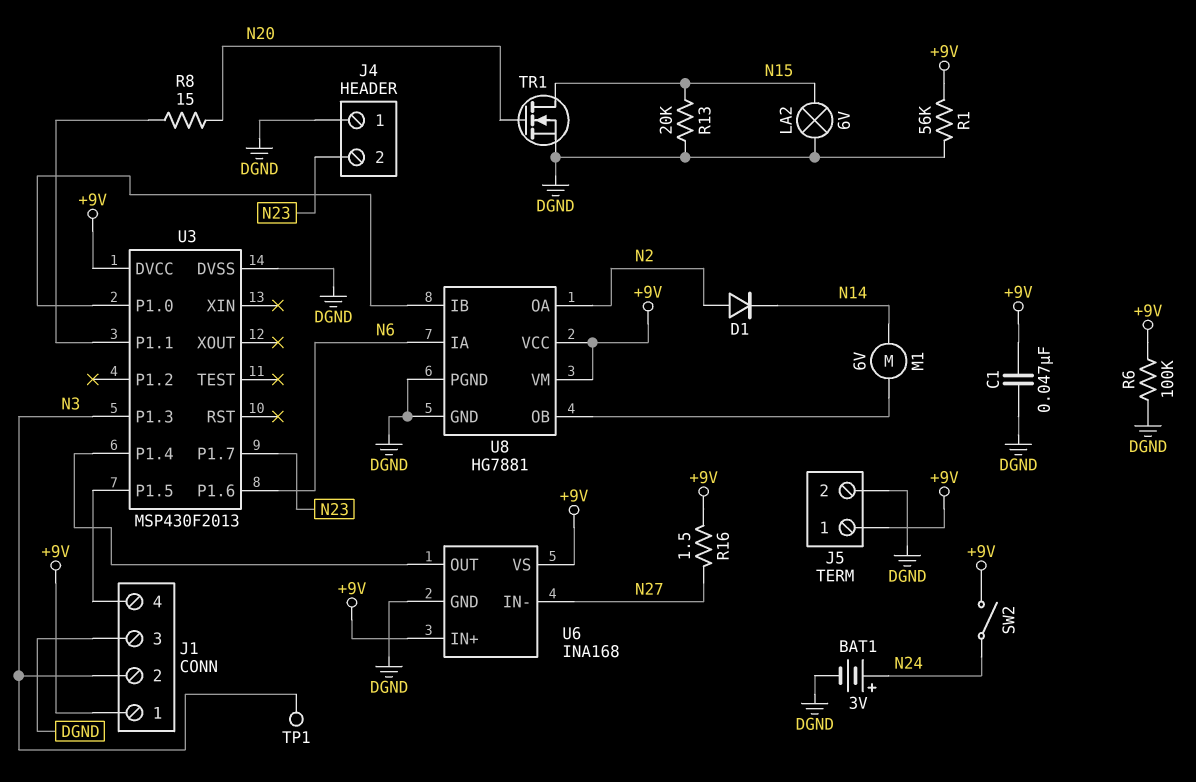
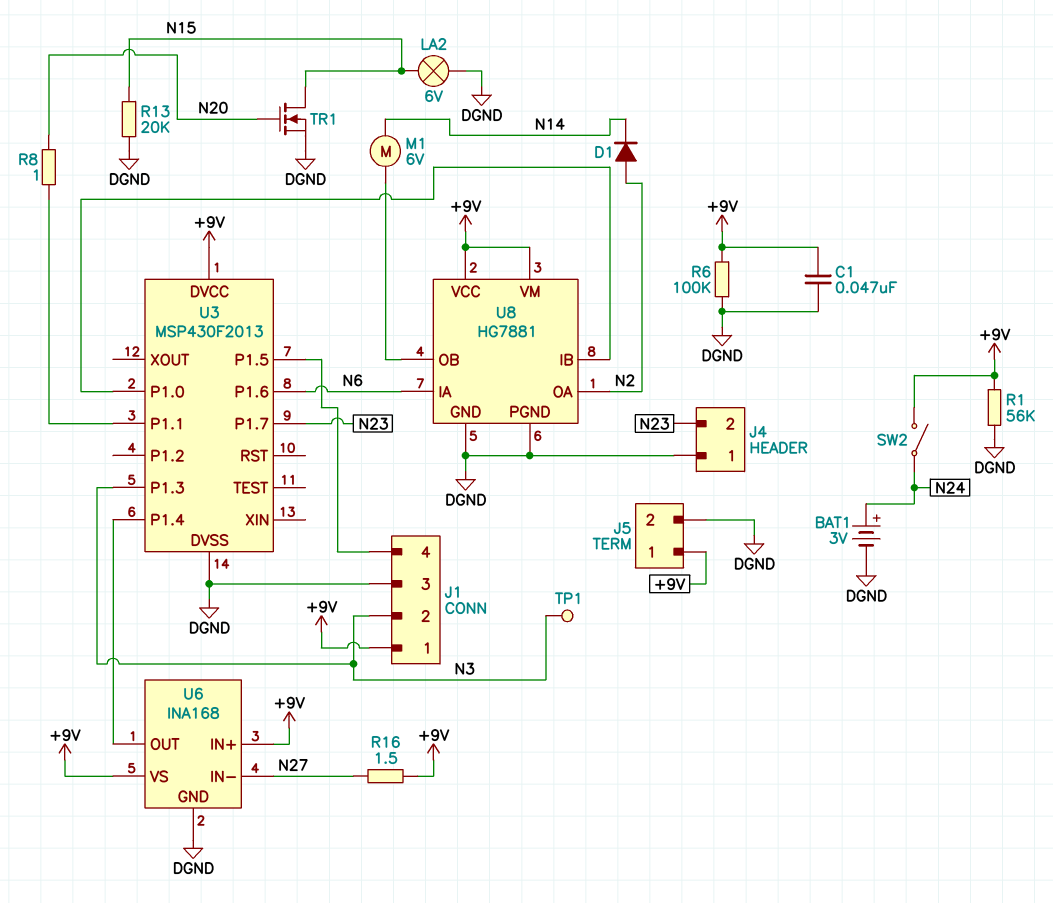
R8: 15 (N20, U3/P1.1) -> 1 (N20, U3/P1.1)

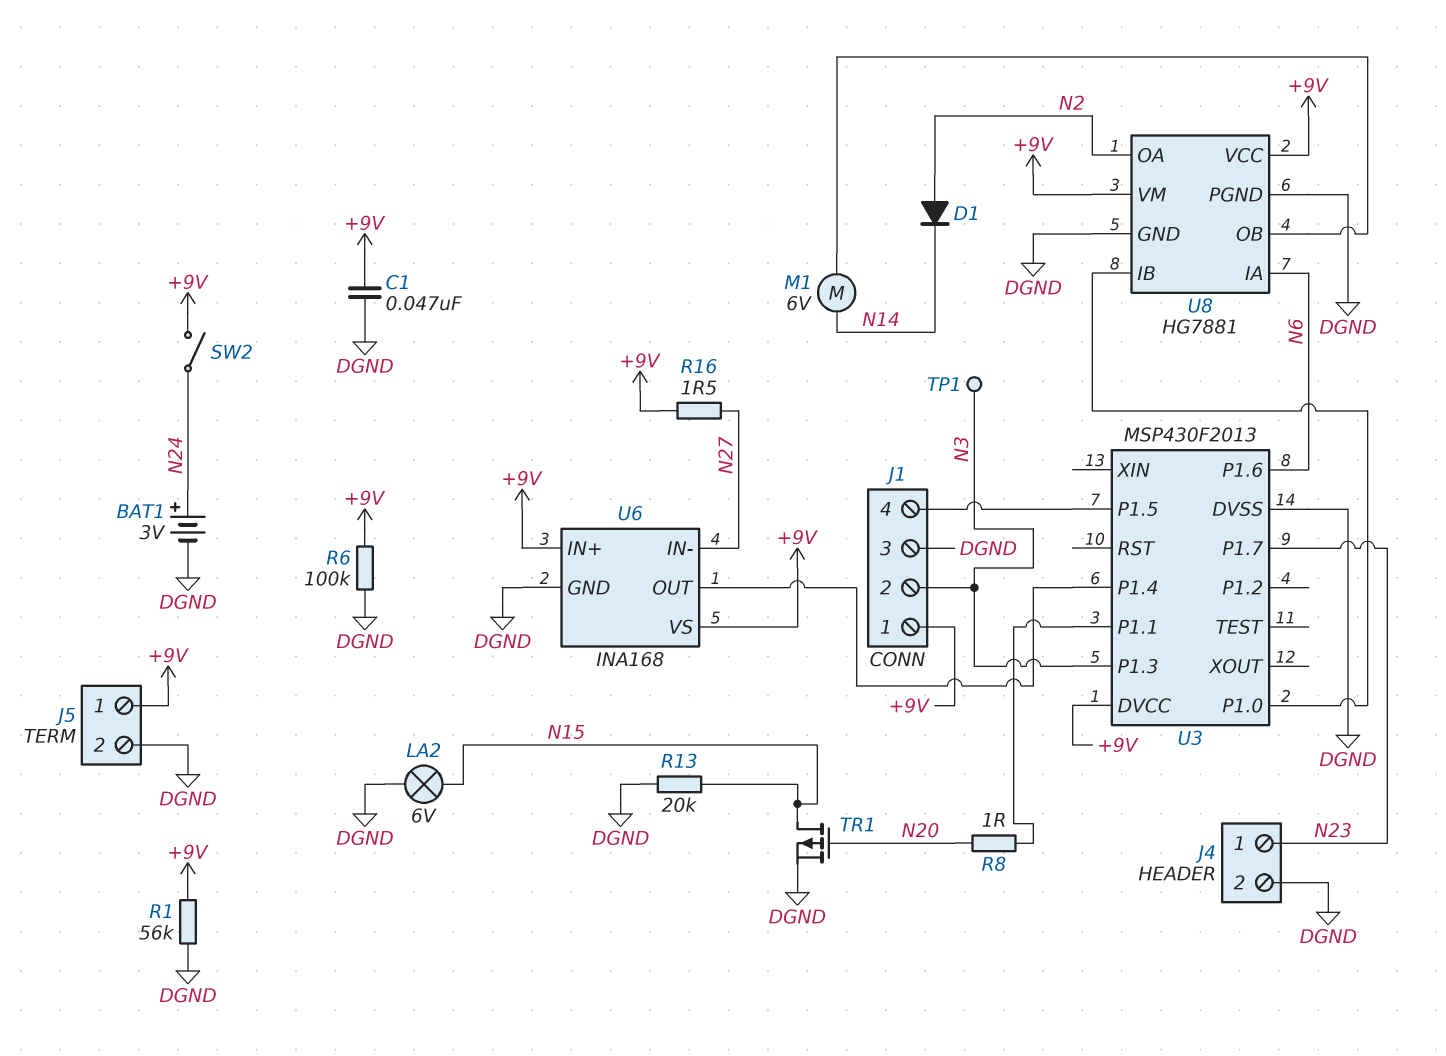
J4 pin 1: DGND -> N23
J4 pin 2: N23 -> DGND
TR1: NMOS (G N20, D N15, S DGND) -> PMOS (G N20, D N15, S DGND)

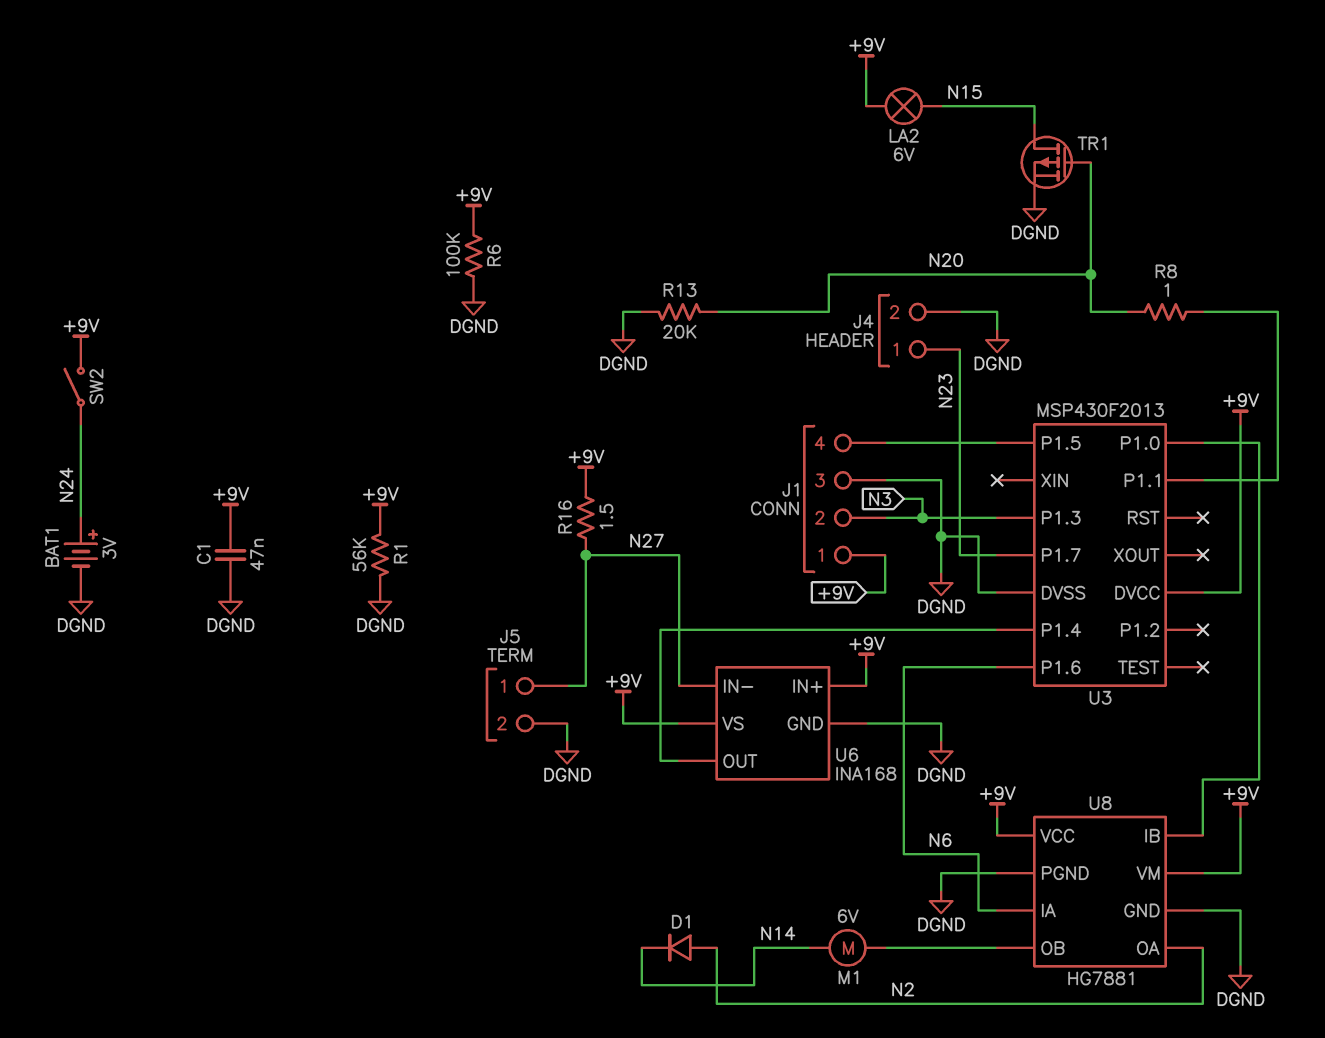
J5 pin 1: +9V -> N27
LA2: lamp 6V (DGND, N15) -> lamp 6V (+9V, N15)
R13: 20k (DGND, N15) -> 20k (DGND, N20)
TP1: test point (N3) -> none

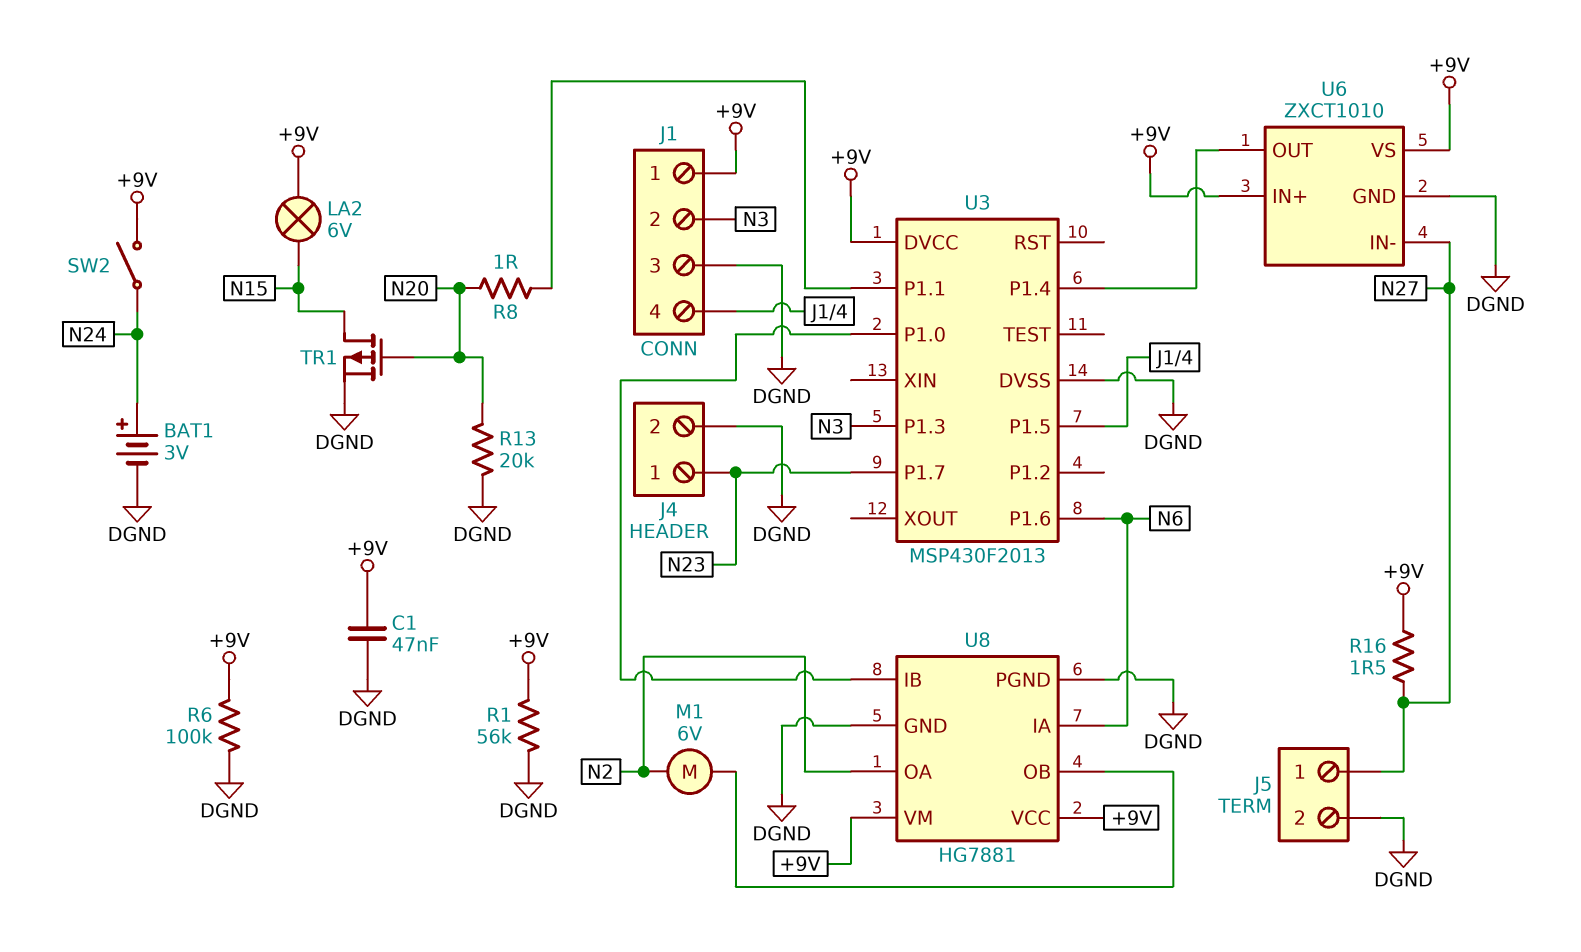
D1: diode (A N2, K N14) -> none
M1: motor 6V (N14, U8/OB) -> motor 6V (N2, U8/OB)
U6: INA168 -> ZXCT1010

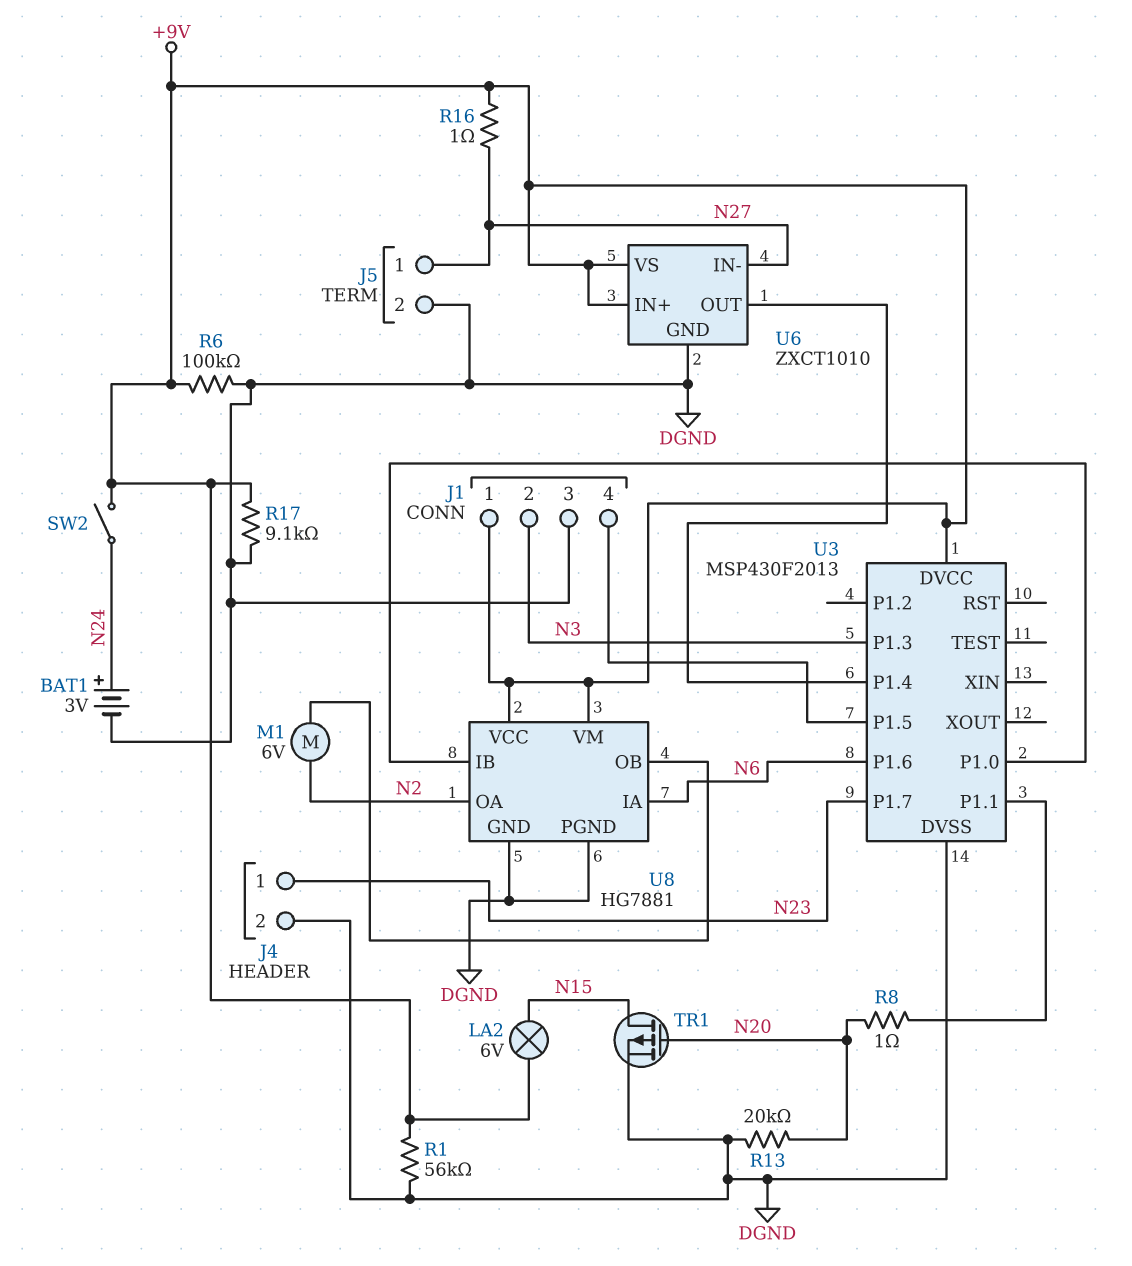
C1: 47nF (+9V, DGND) -> none
R16: 1.5 (+9V, N27) -> 1 (+9V, N27)
R17: none -> 9.1k (+9V, DGND)

